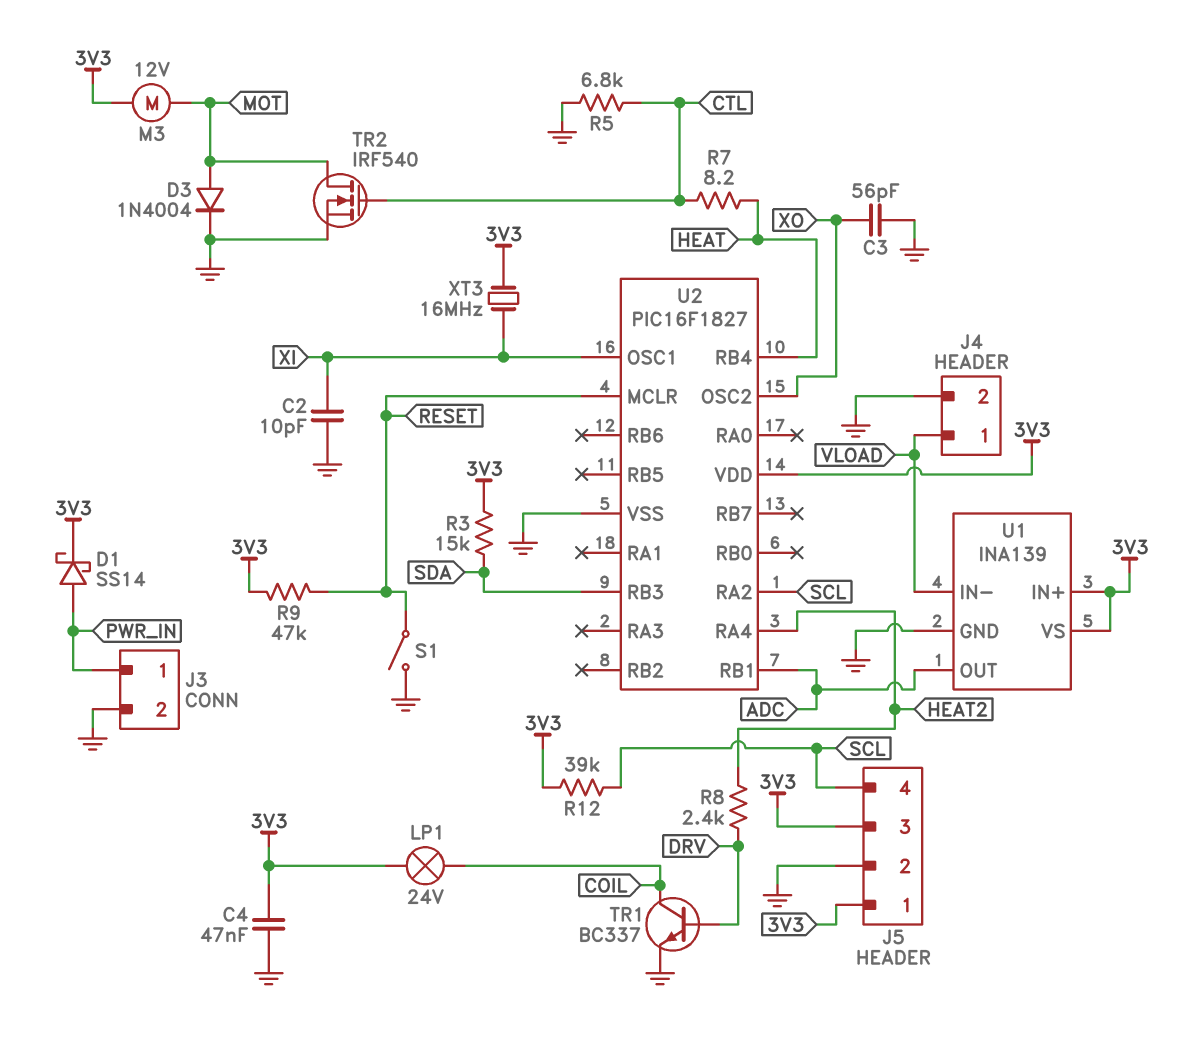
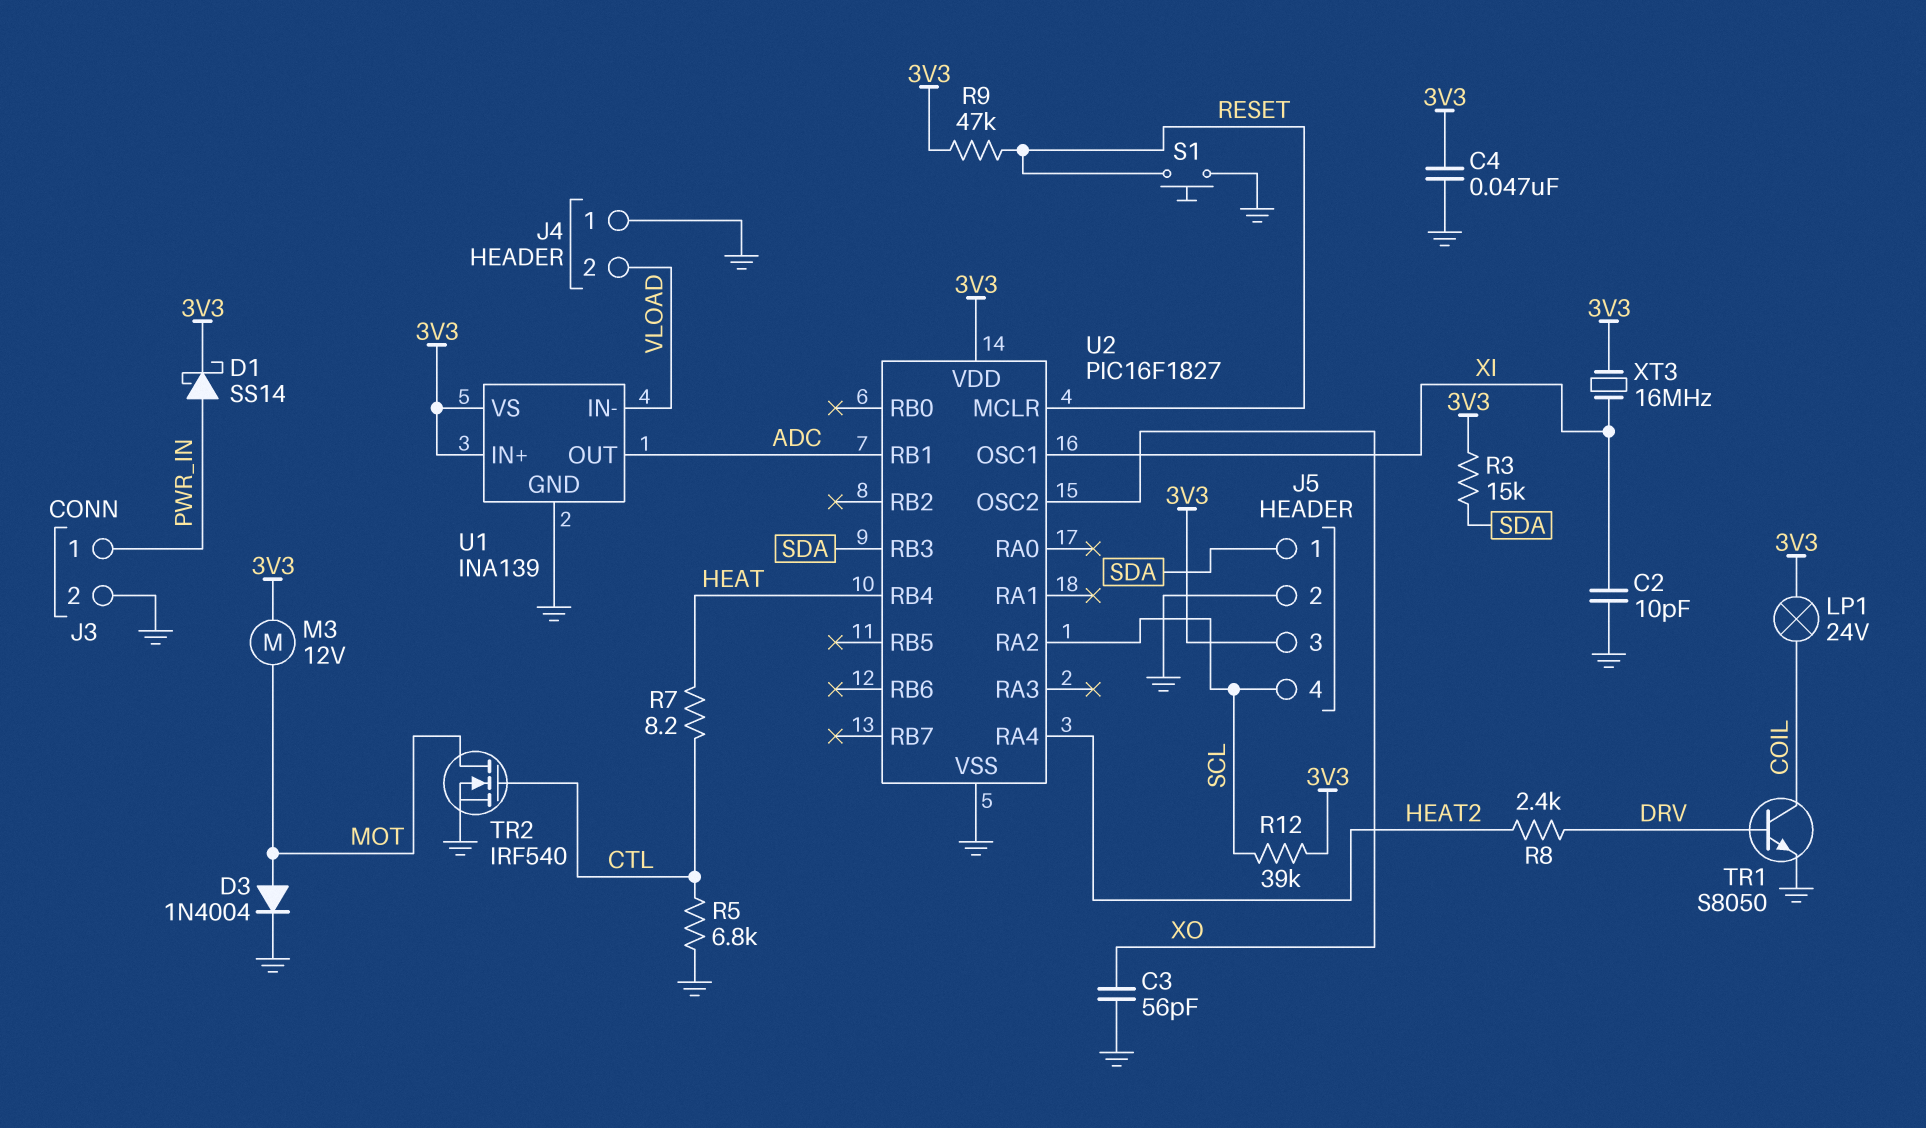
J4 pin 1: VLOAD -> GND
J4 pin 2: GND -> VLOAD
J5 pin 1: 3V3 -> SDA
S1: switch (GND, RESET) -> button (GND, RESET)
TR1: NPN BC337 (B DRV, C COIL, E GND) -> NPN S8050 (B DRV, C COIL, E GND)

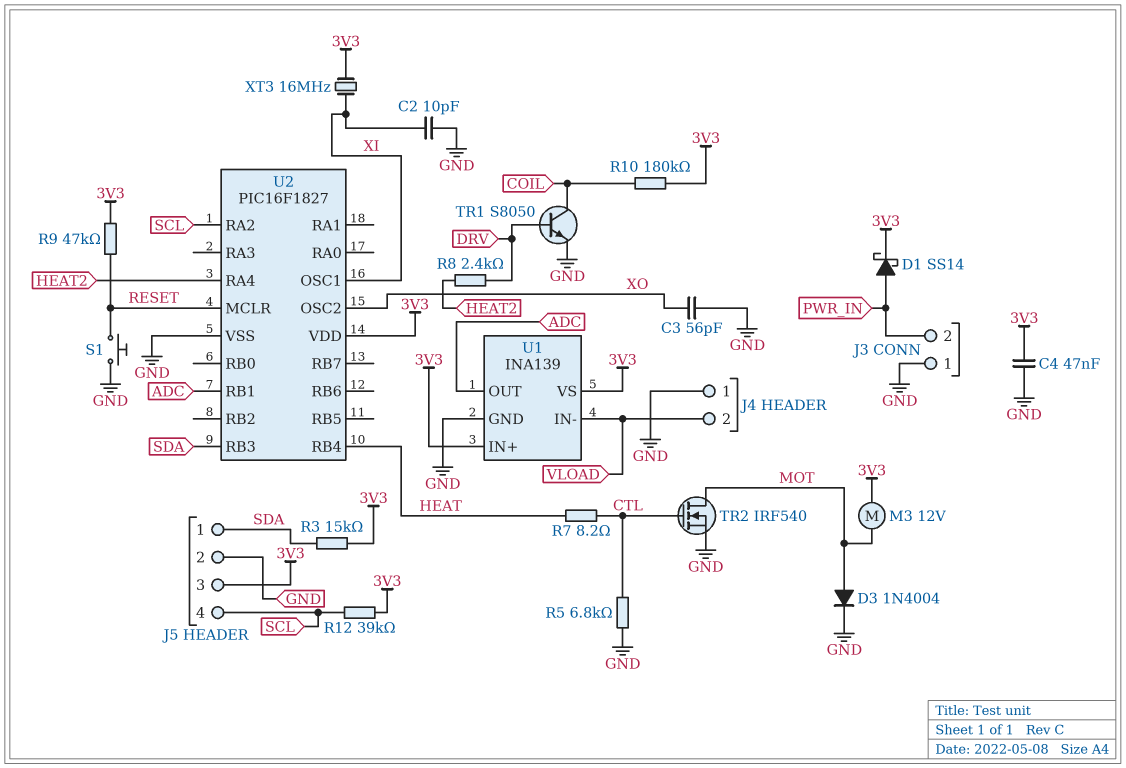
J3 pin 1: PWR_IN -> GND
J3 pin 2: GND -> PWR_IN
LP1: lamp 24V (3V3, COIL) -> none
R10: none -> 180k (3V3, COIL)

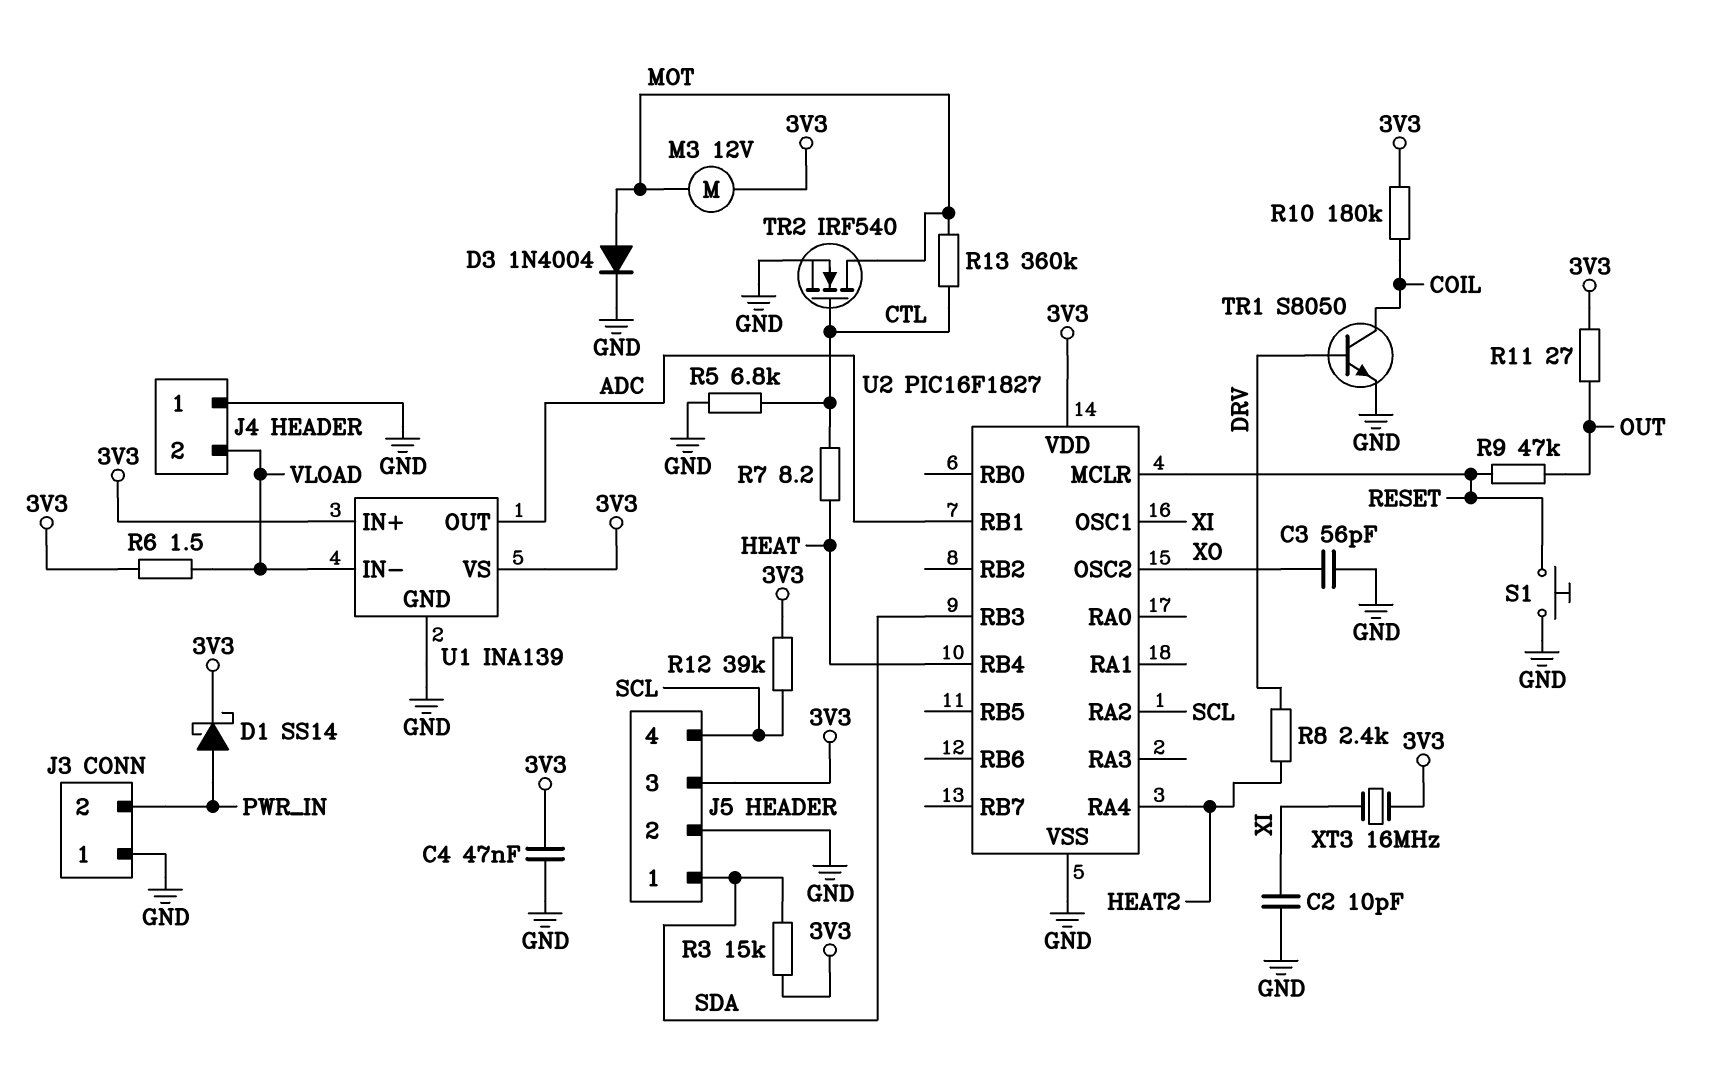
R6: none -> 1.5 (3V3, VLOAD)
R9: 47k (3V3, RESET) -> 47k (OUT, RESET)
R11: none -> 27 (3V3, OUT)
R13: none -> 360k (CTL, MOT)

